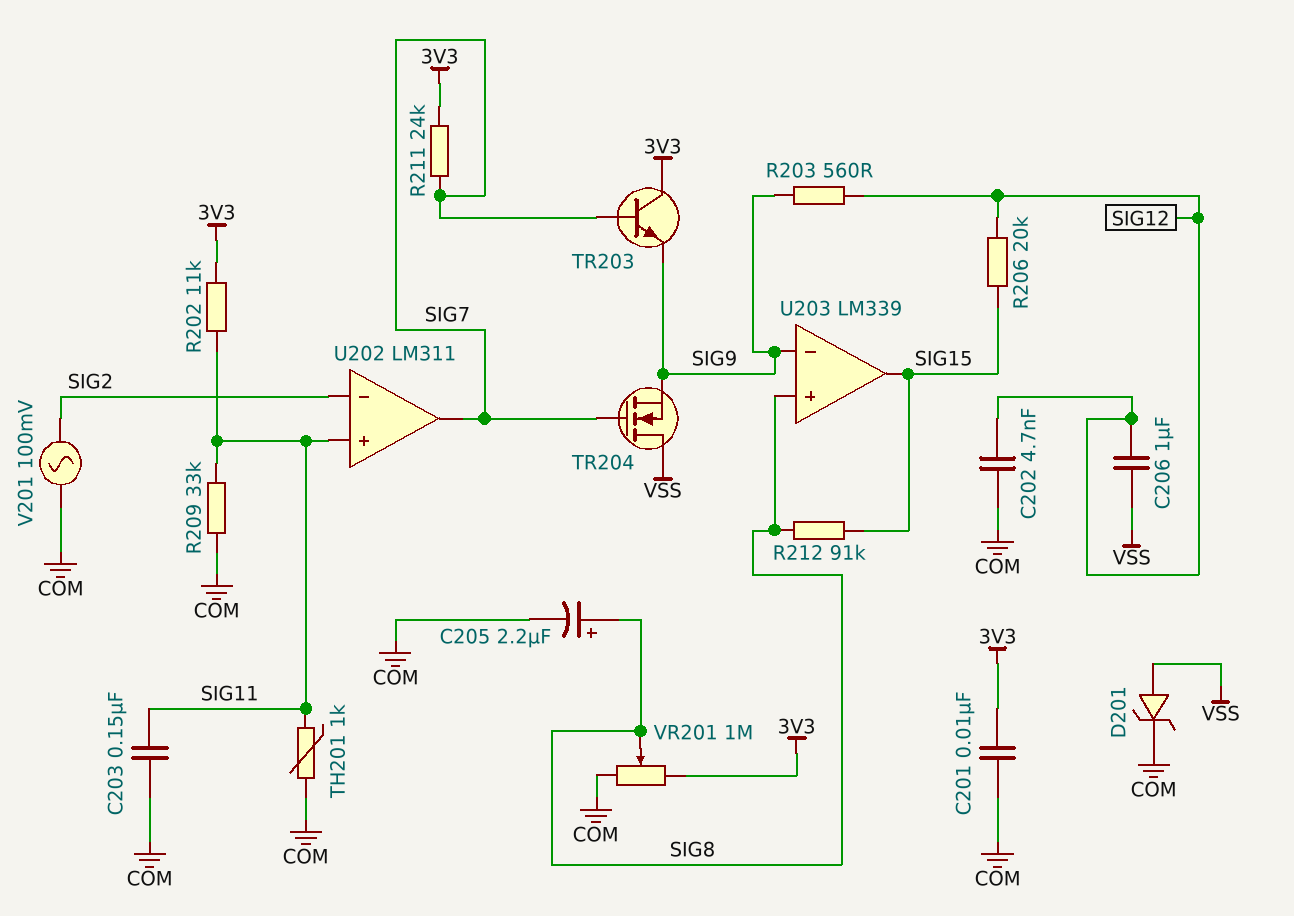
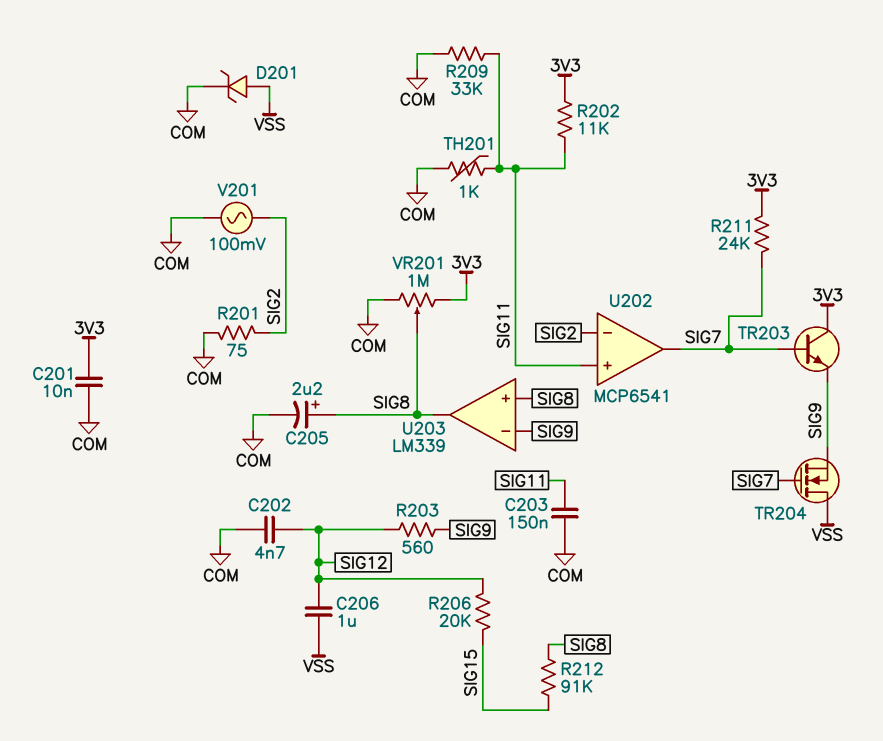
R201: none -> 75 (COM, SIG2)
U202: LM311 -> MCP6541
U203 pin out: SIG15 -> SIG8

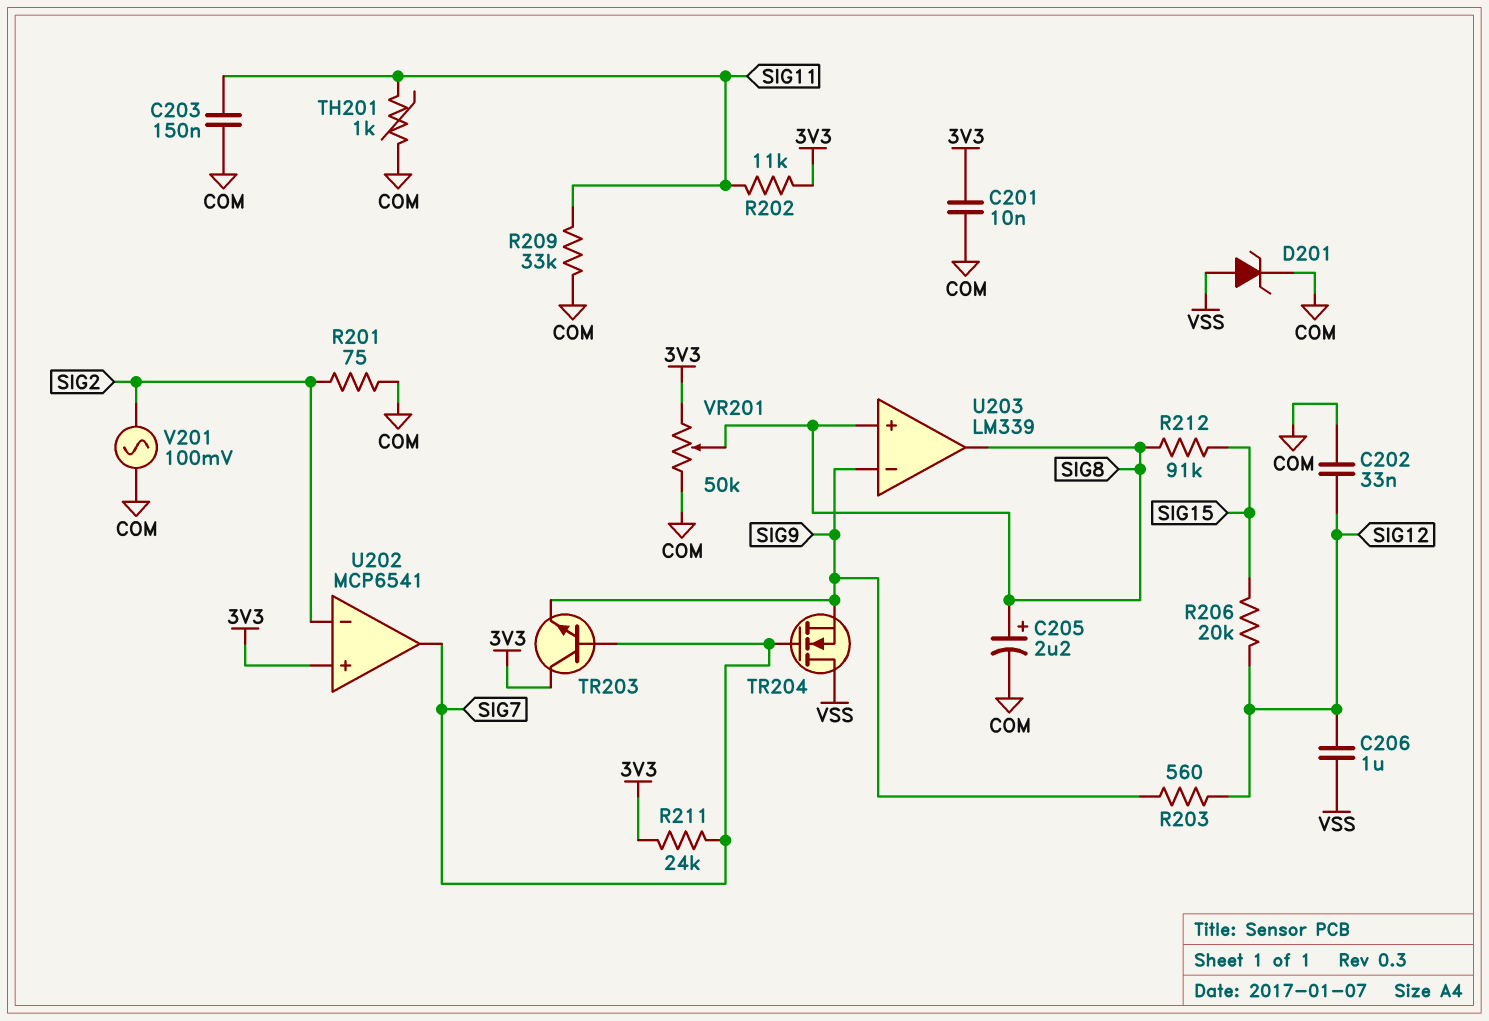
C202: 4.7nF (COM, SIG12) -> 33nF (COM, SIG12)
U202 pin in+: SIG11 -> 3V3
VR201: 1M (3V3, COM, wiper SIG8) -> 50k (3V3, COM, wiper SIG8)

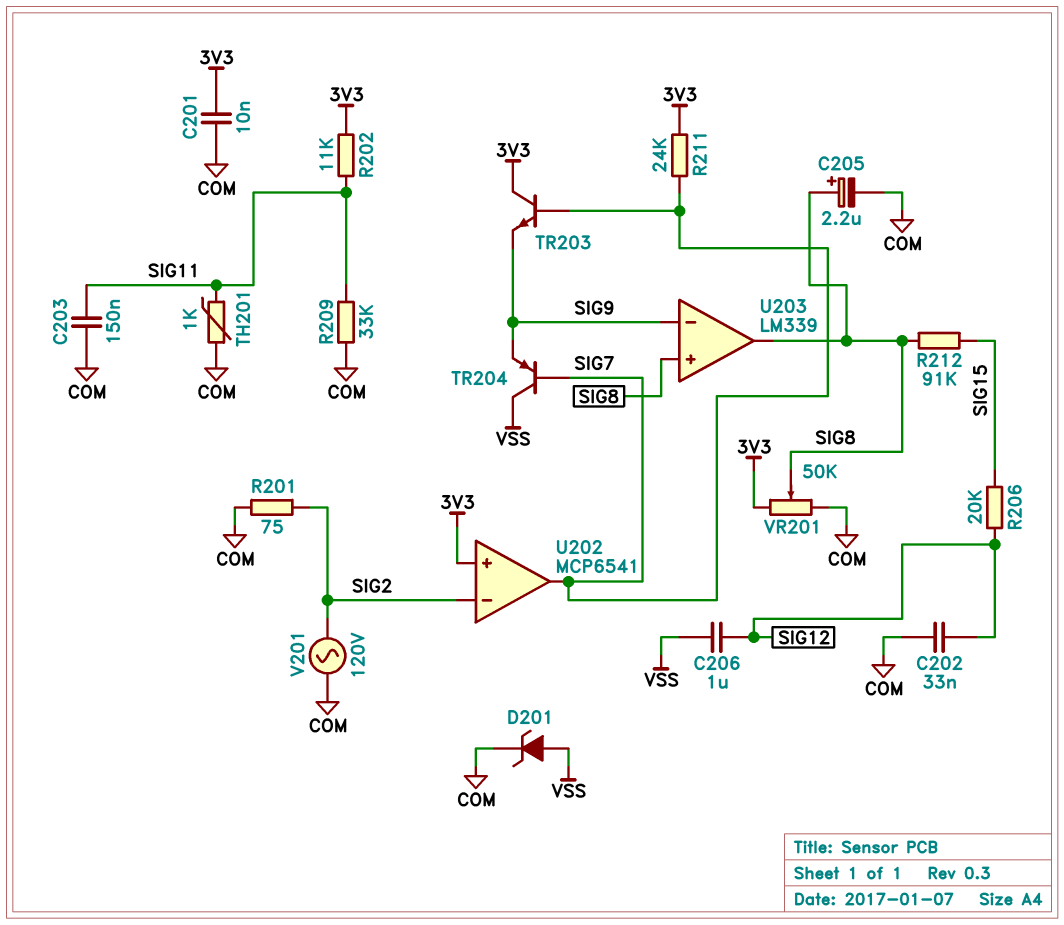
R203: 560 (SIG9, SIG12) -> none
TR204: NMOS (G SIG7, D VSS, S SIG9) -> PNP (B SIG7, C VSS, E SIG9)
V201: AC 100mV (COM, SIG2) -> AC 120V (COM, SIG2)

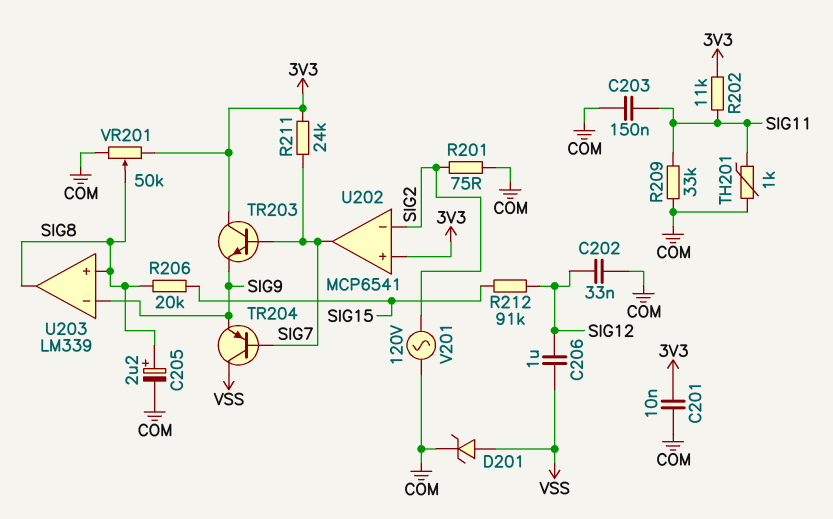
R206: 20k (SIG12, SIG15) -> 20k (SIG8, SIG15)
R212: 91k (SIG8, SIG15) -> 91k (SIG12, SIG15)

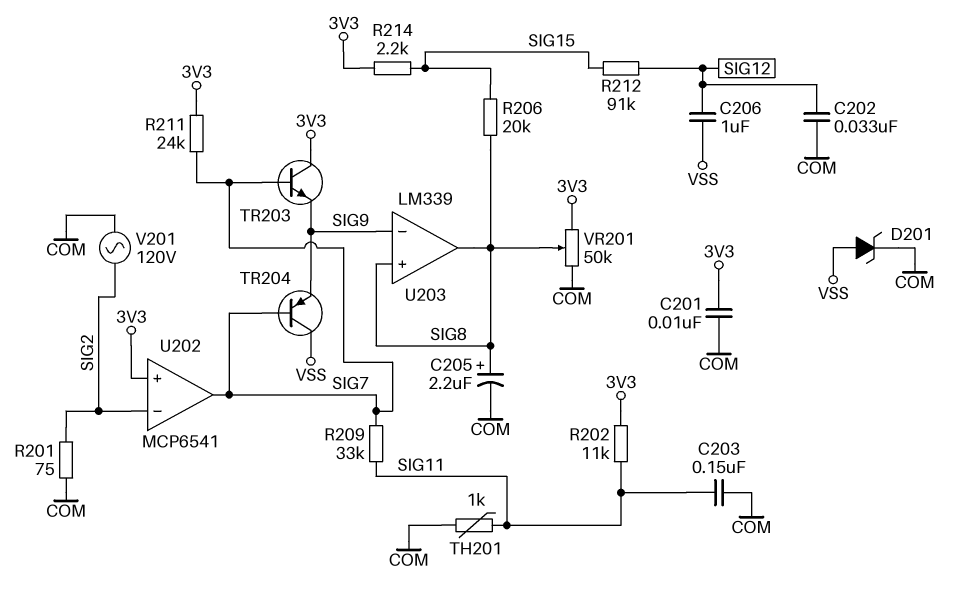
R209: 33k (COM, SIG11) -> 33k (SIG7, SIG11)
R214: none -> 2.2k (3V3, SIG15)

